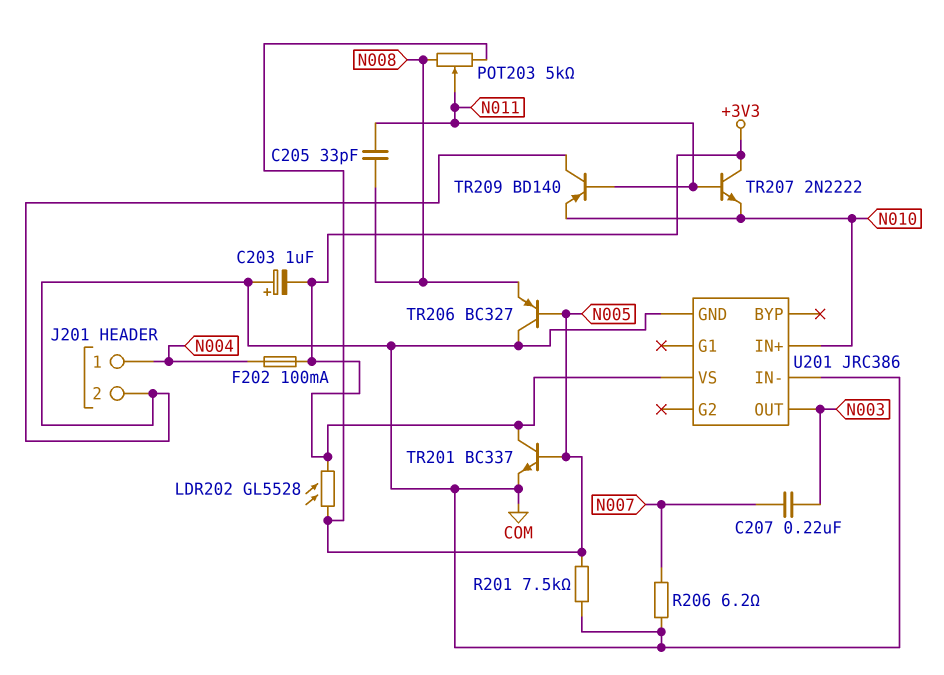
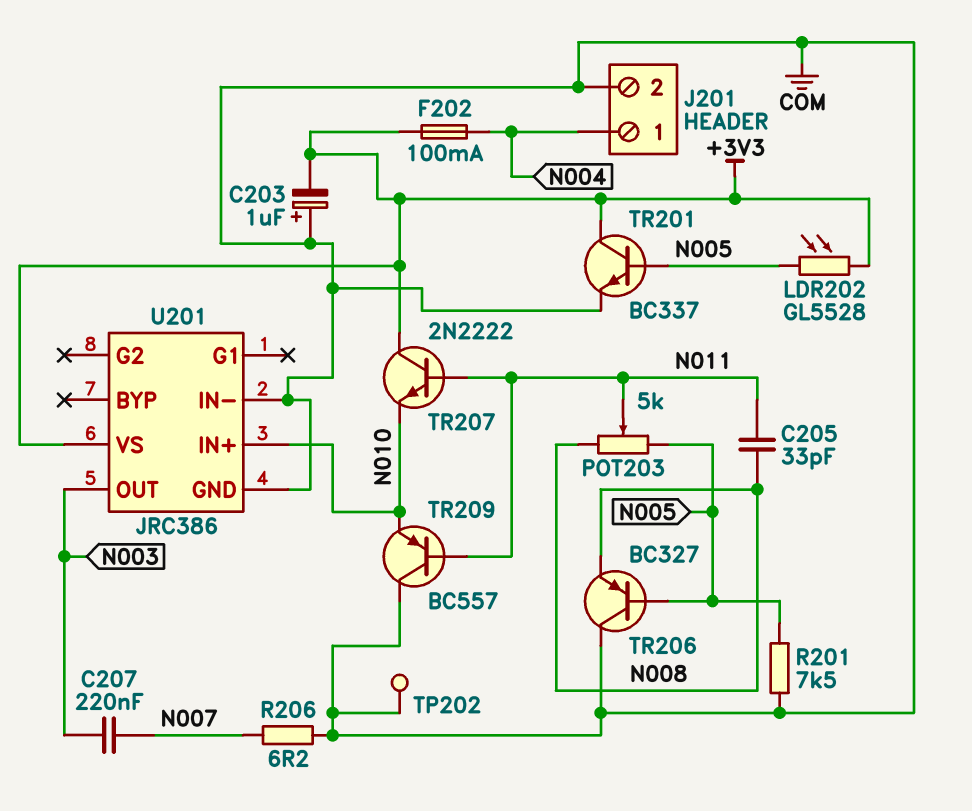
TP202: none -> test point (COM)
TR209: PNP BD140 (B N011, C COM, E N010) -> PNP BC557 (B N011, C COM, E N010)

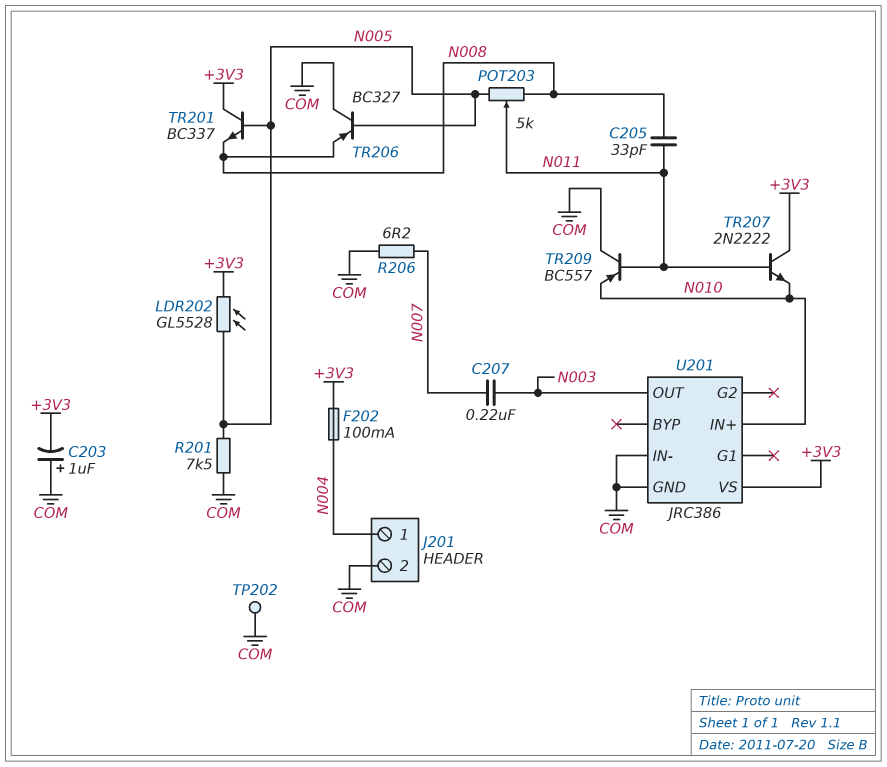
TR201: NPN BC337 (B N005, C +3V3, E COM) -> NPN BC337 (B N005, C +3V3, E N008)

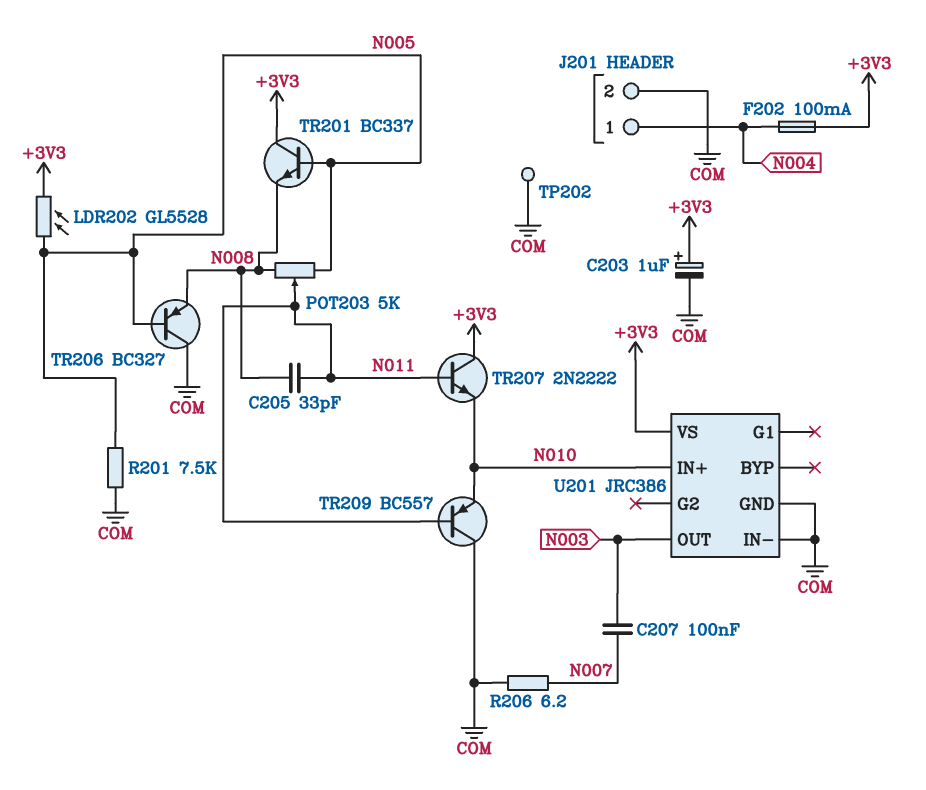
C203: 1uF (plus COM, minus +3V3) -> 1uF (plus +3V3, minus COM)
C207: 220nF (N003, N007) -> 100nF (N003, N007)

